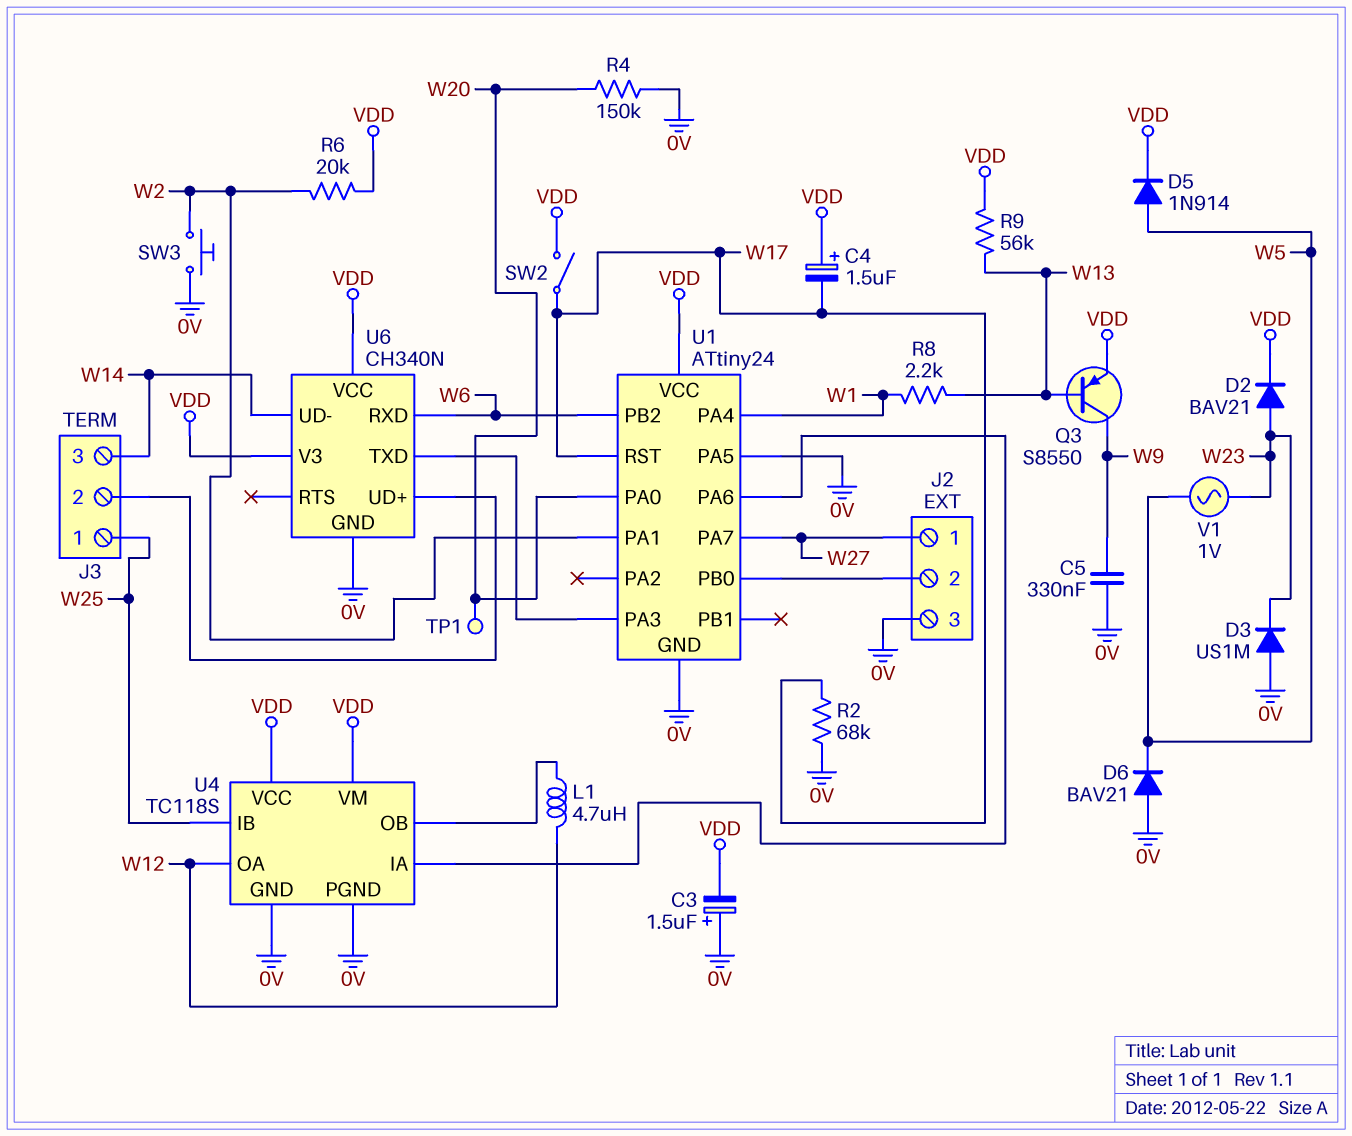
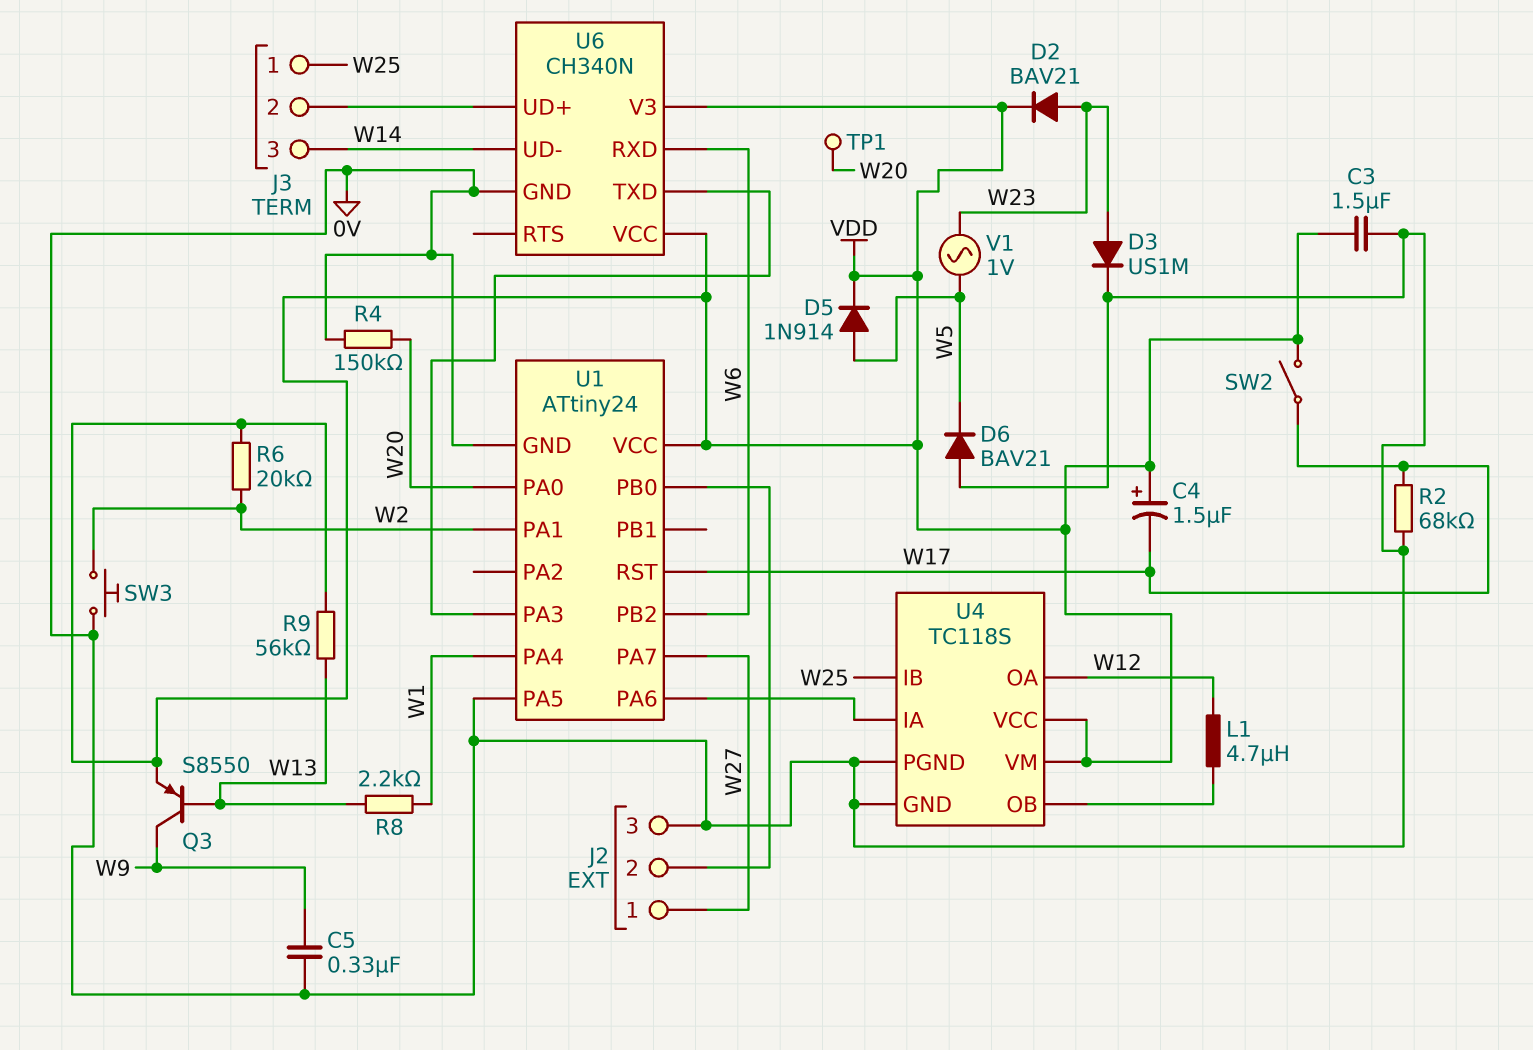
C3: 1.5uF (plus 0V, minus VDD) -> 1.5uF (0V, VDD)
D3: diode US1M (A 0V, K W23) -> diode US1M (A W23, K 0V)

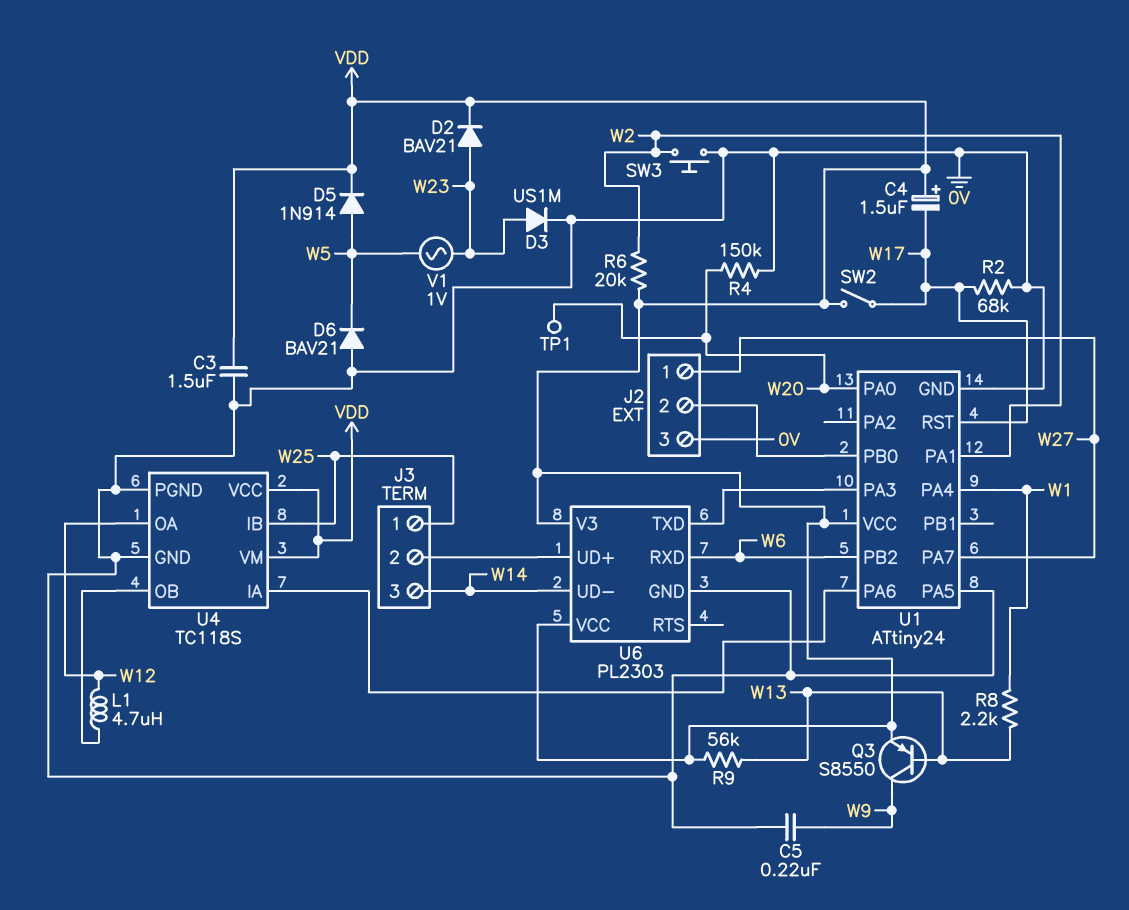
C5: 330nF (0V, W9) -> 220nF (0V, W9)
U6: CH340N -> PL2303

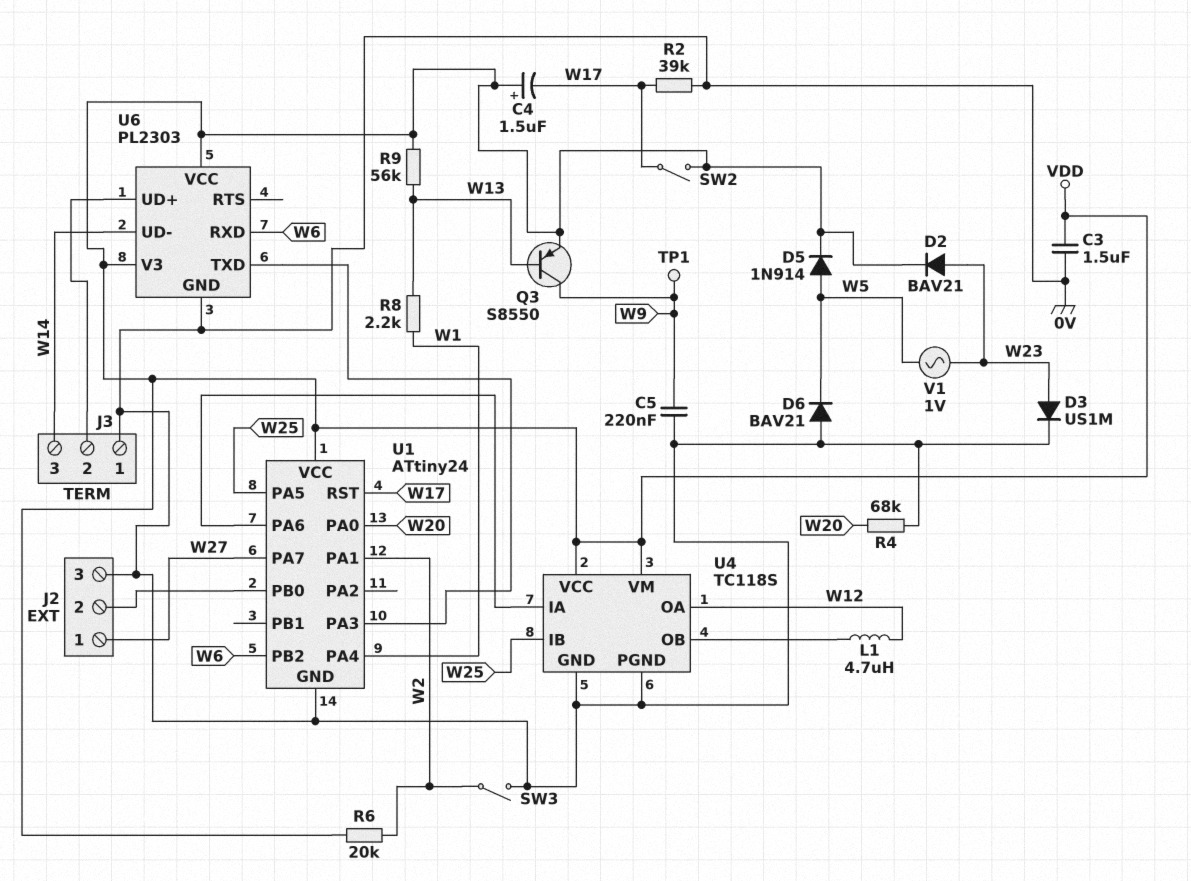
J3 pin 1: W25 -> 0V
R2: 68k (0V, W17) -> 39k (0V, W17)
R4: 150k (0V, W20) -> 68k (0V, W20)
SW3: button (0V, W2) -> switch (0V, W2)
TP1: test point (W20) -> test point (W9)
U1 pin PA5: 0V -> W25

